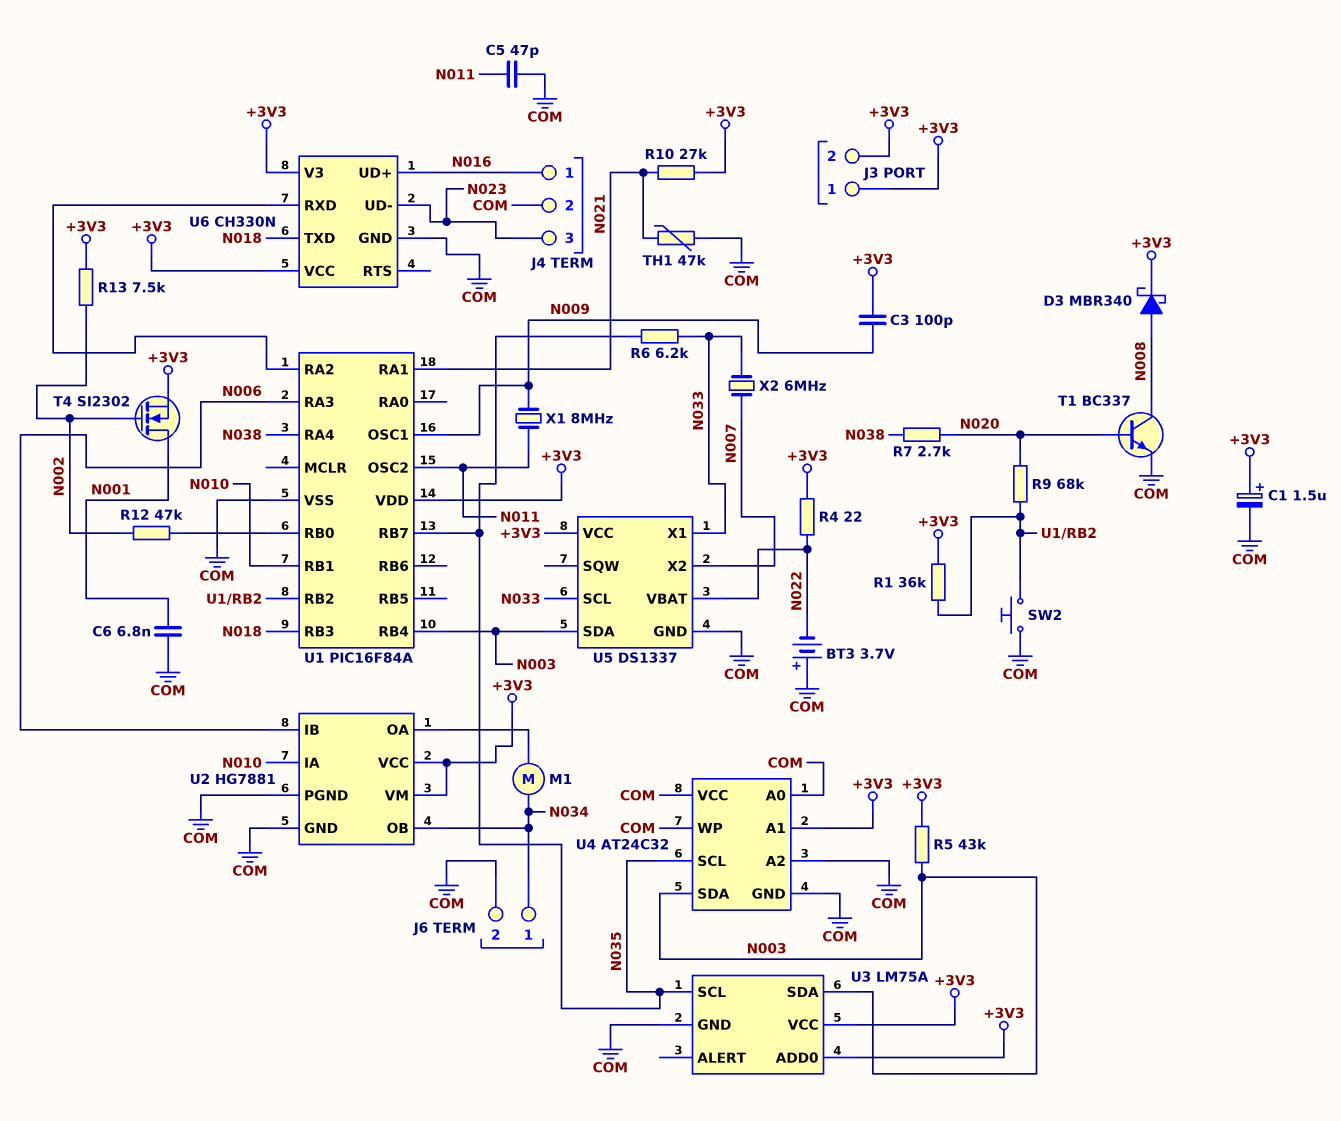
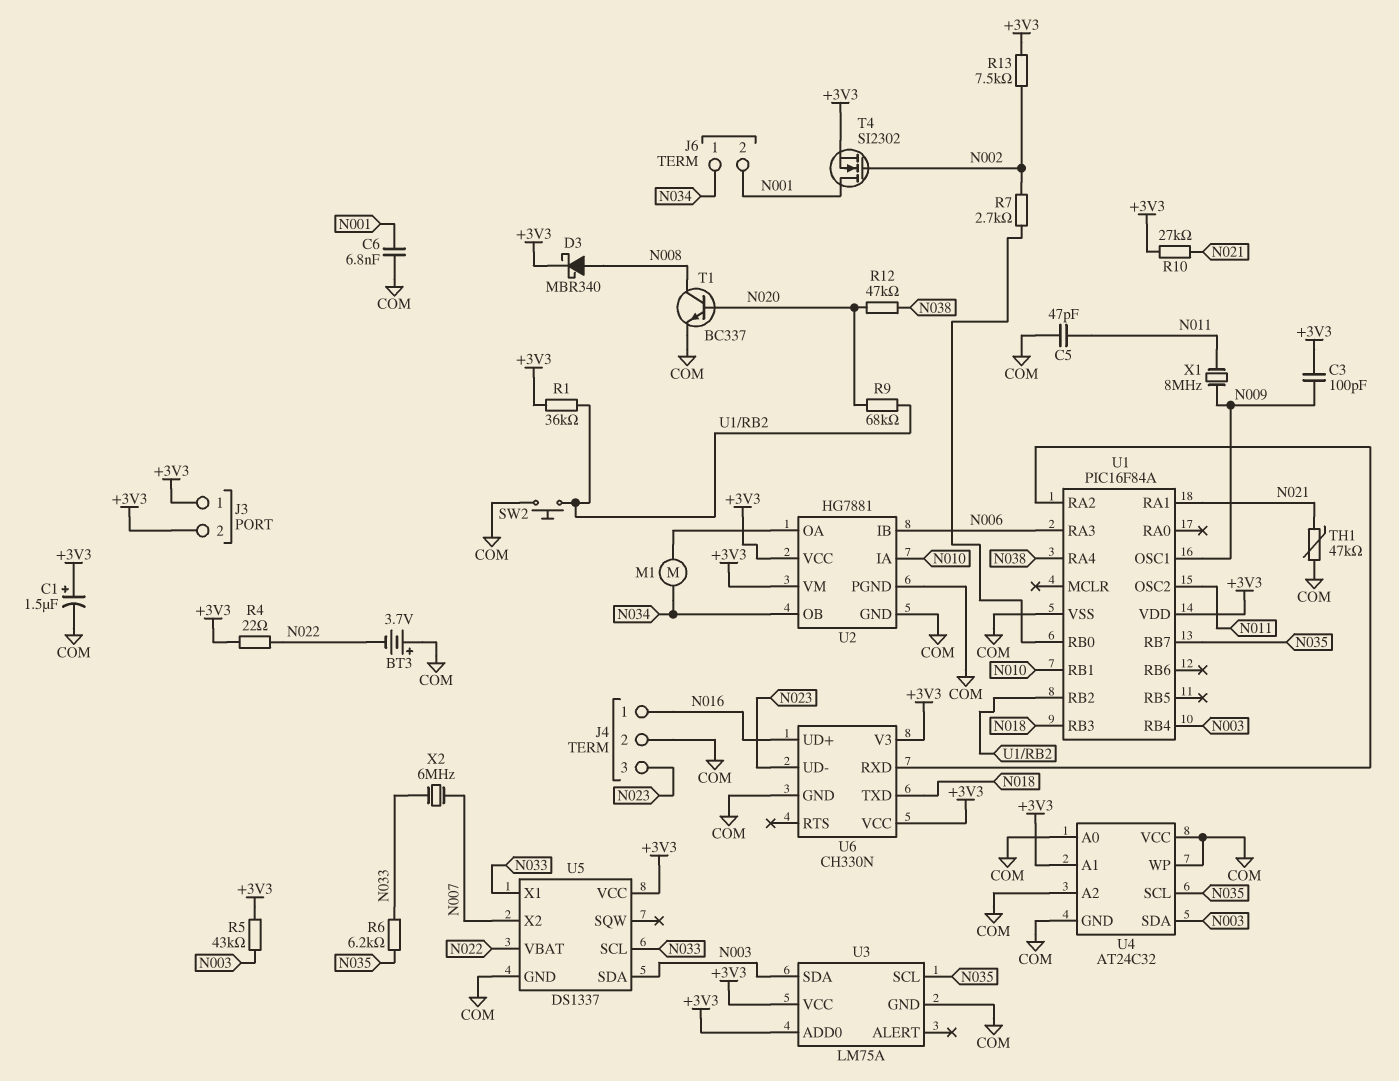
J6 pin 2: COM -> N001
R7: 2.7k (N020, N038) -> 2.7k (N002, U1/RB0)
R12: 47k (N002, U1/RB0) -> 47k (N020, N038)

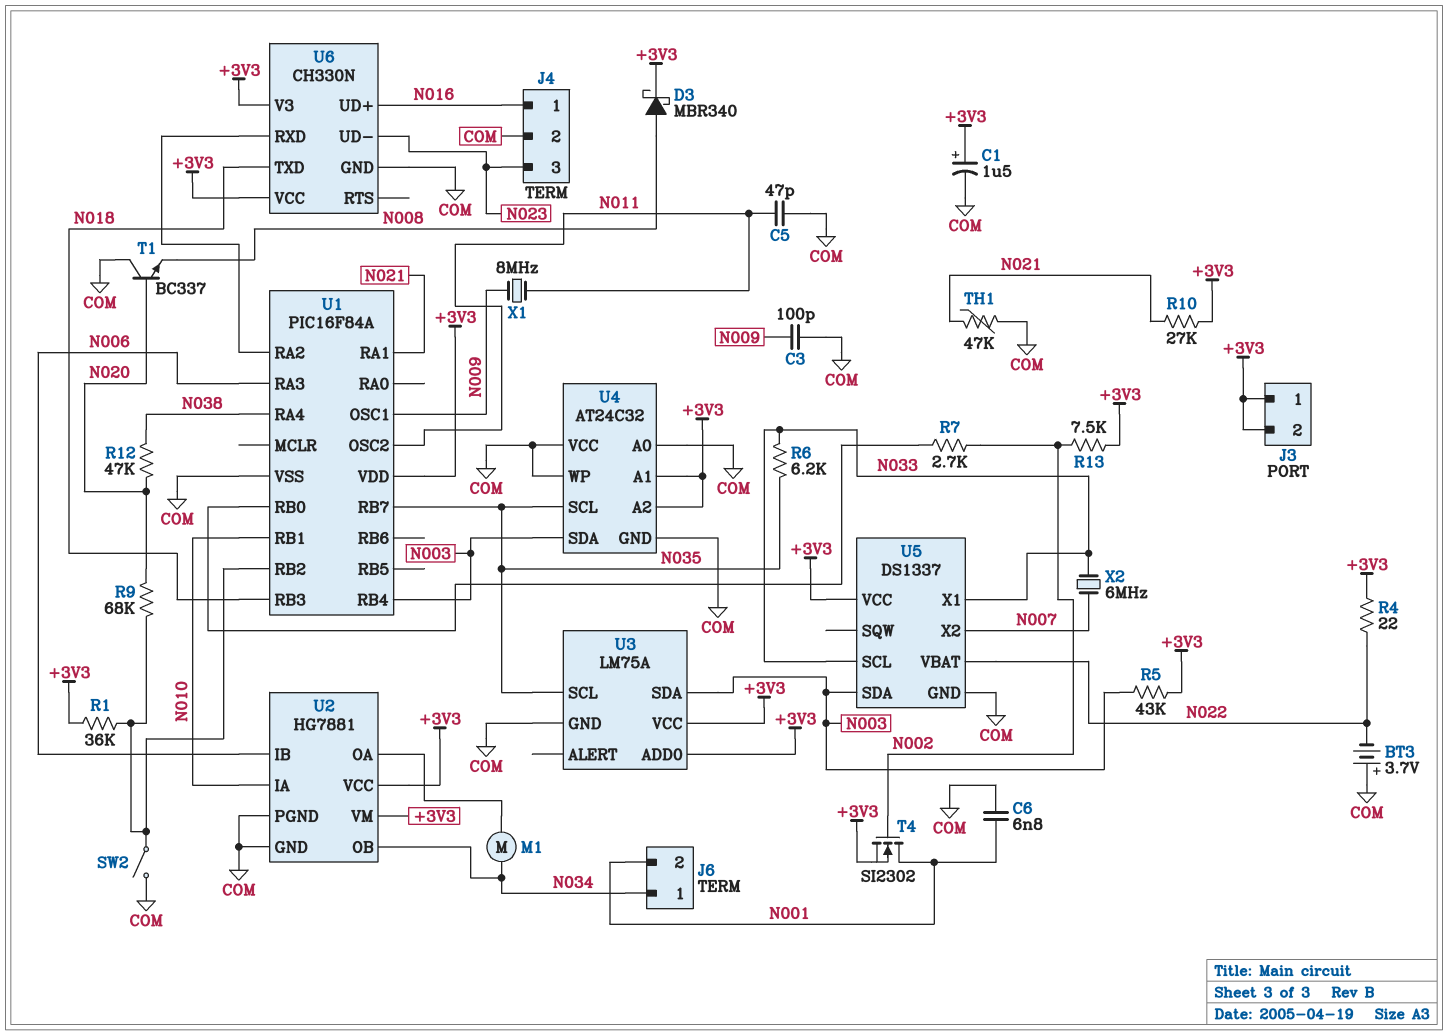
C3: 100pF (+3V3, N009) -> 100pF (COM, N009)
SW2: button (COM, U1/RB2) -> switch (COM, U1/RB2)
T1: NPN BC337 (B N020, C N008, E COM) -> NPN BC337 (B N020, C COM, E N008)
U4 pin A2: COM -> +3V3

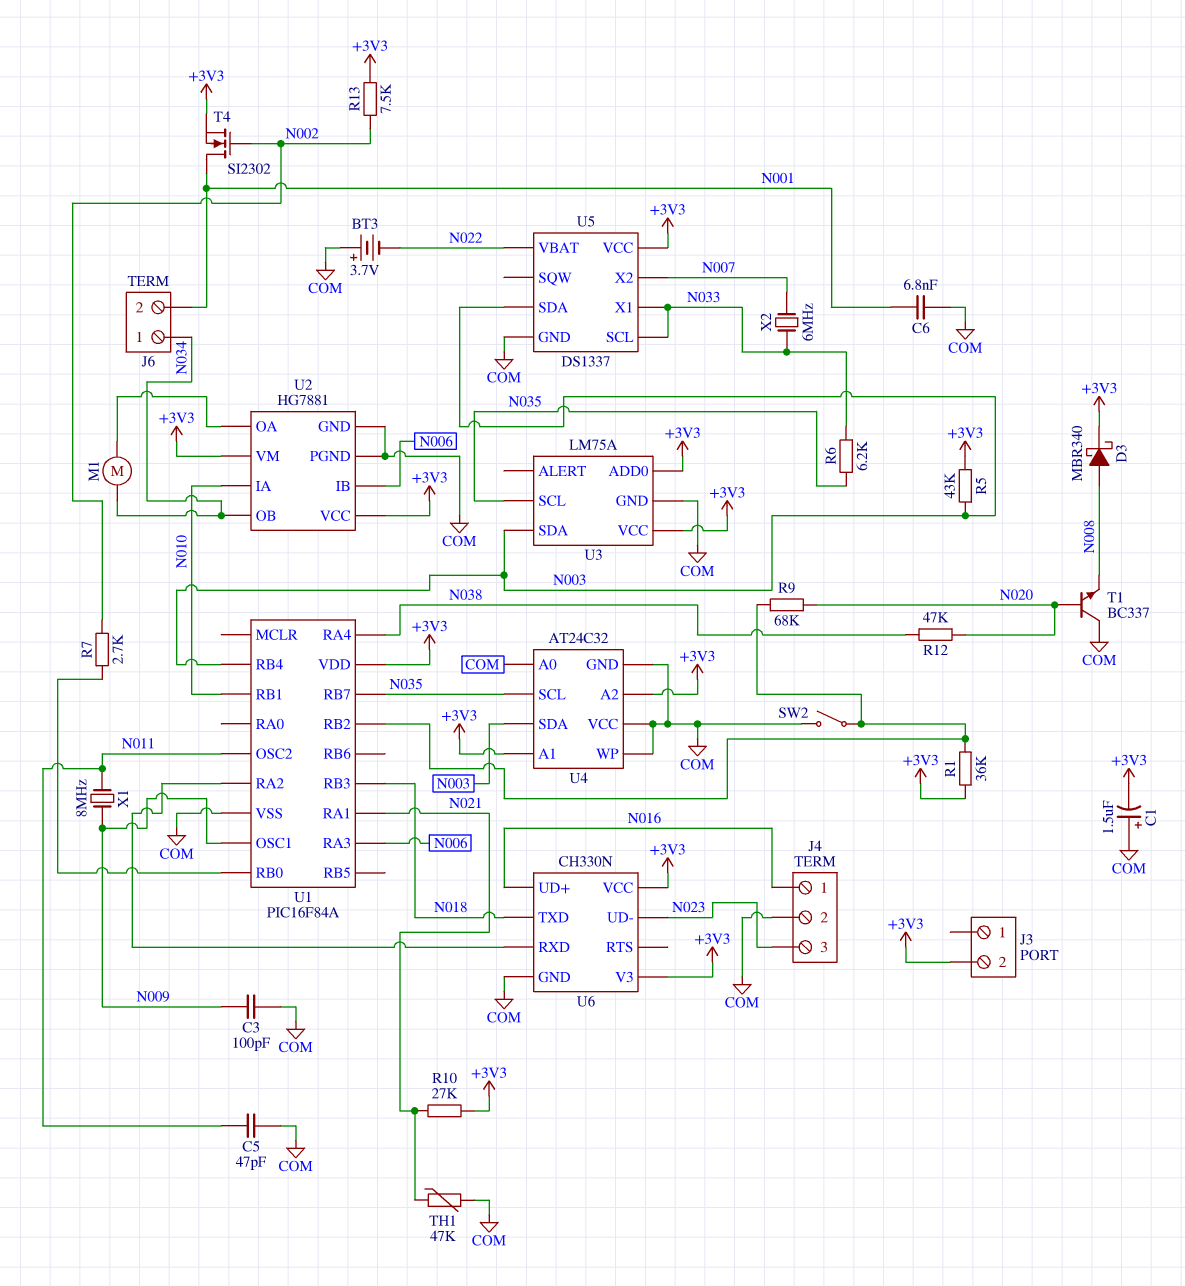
C1: 1.5uF (plus +3V3, minus COM) -> 1.5uF (plus COM, minus +3V3)
J3 pin 1: +3V3 -> none
R4: 22 (+3V3, N022) -> none

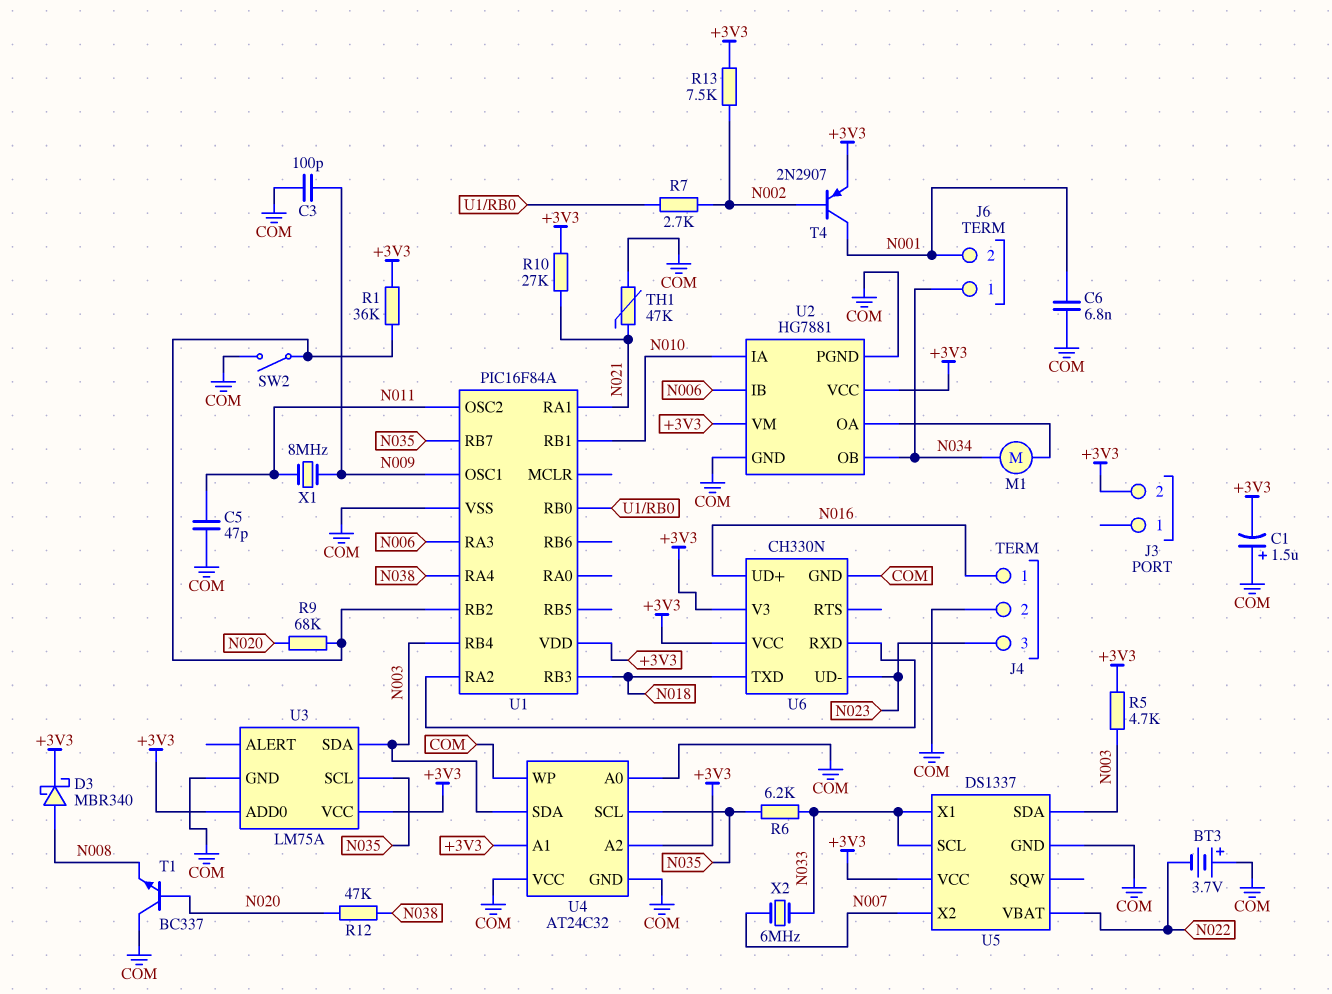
R5: 43k (+3V3, N003) -> 4.7k (+3V3, N003)
T4: NMOS SI2302 (G N002, D N001, S +3V3) -> PNP 2N2907 (B N002, C N001, E +3V3)

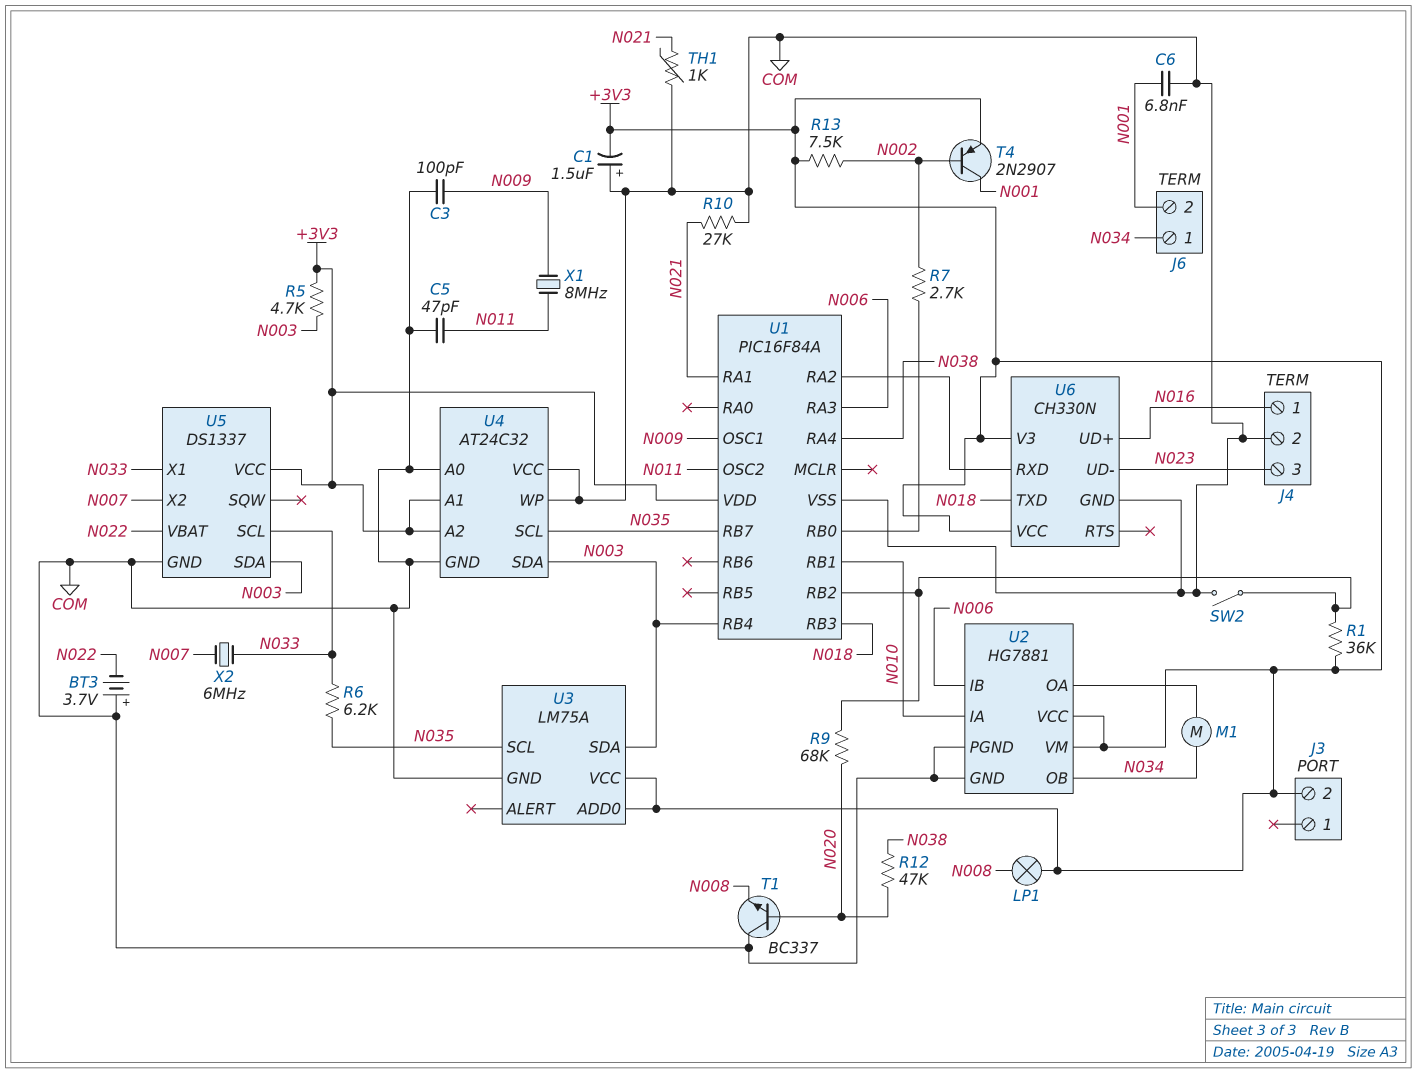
D3: schottky MBR340 (A N008, K +3V3) -> none
LP1: none -> lamp (+3V3, N008)
R10: 27k (+3V3, N021) -> 27k (COM, N021)
TH1: 47k (COM, N021) -> 1k (COM, N021)

